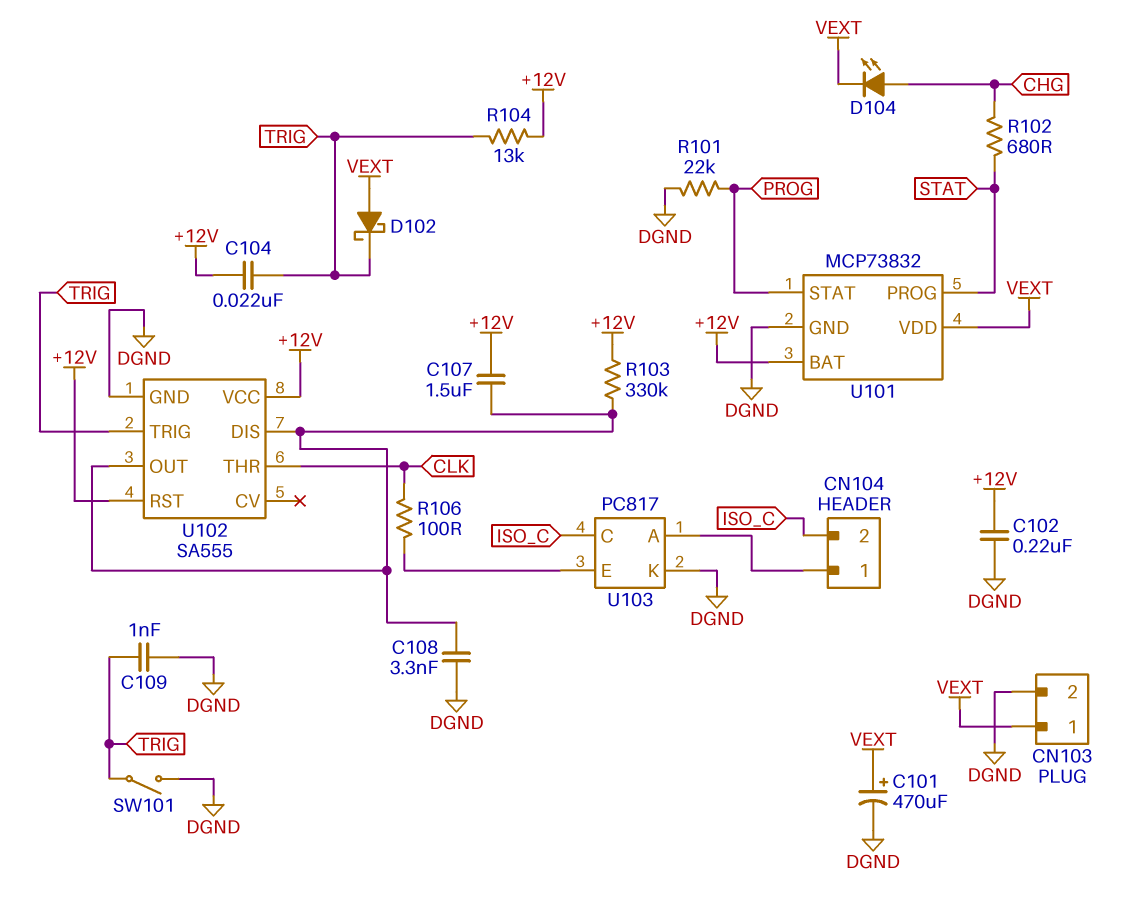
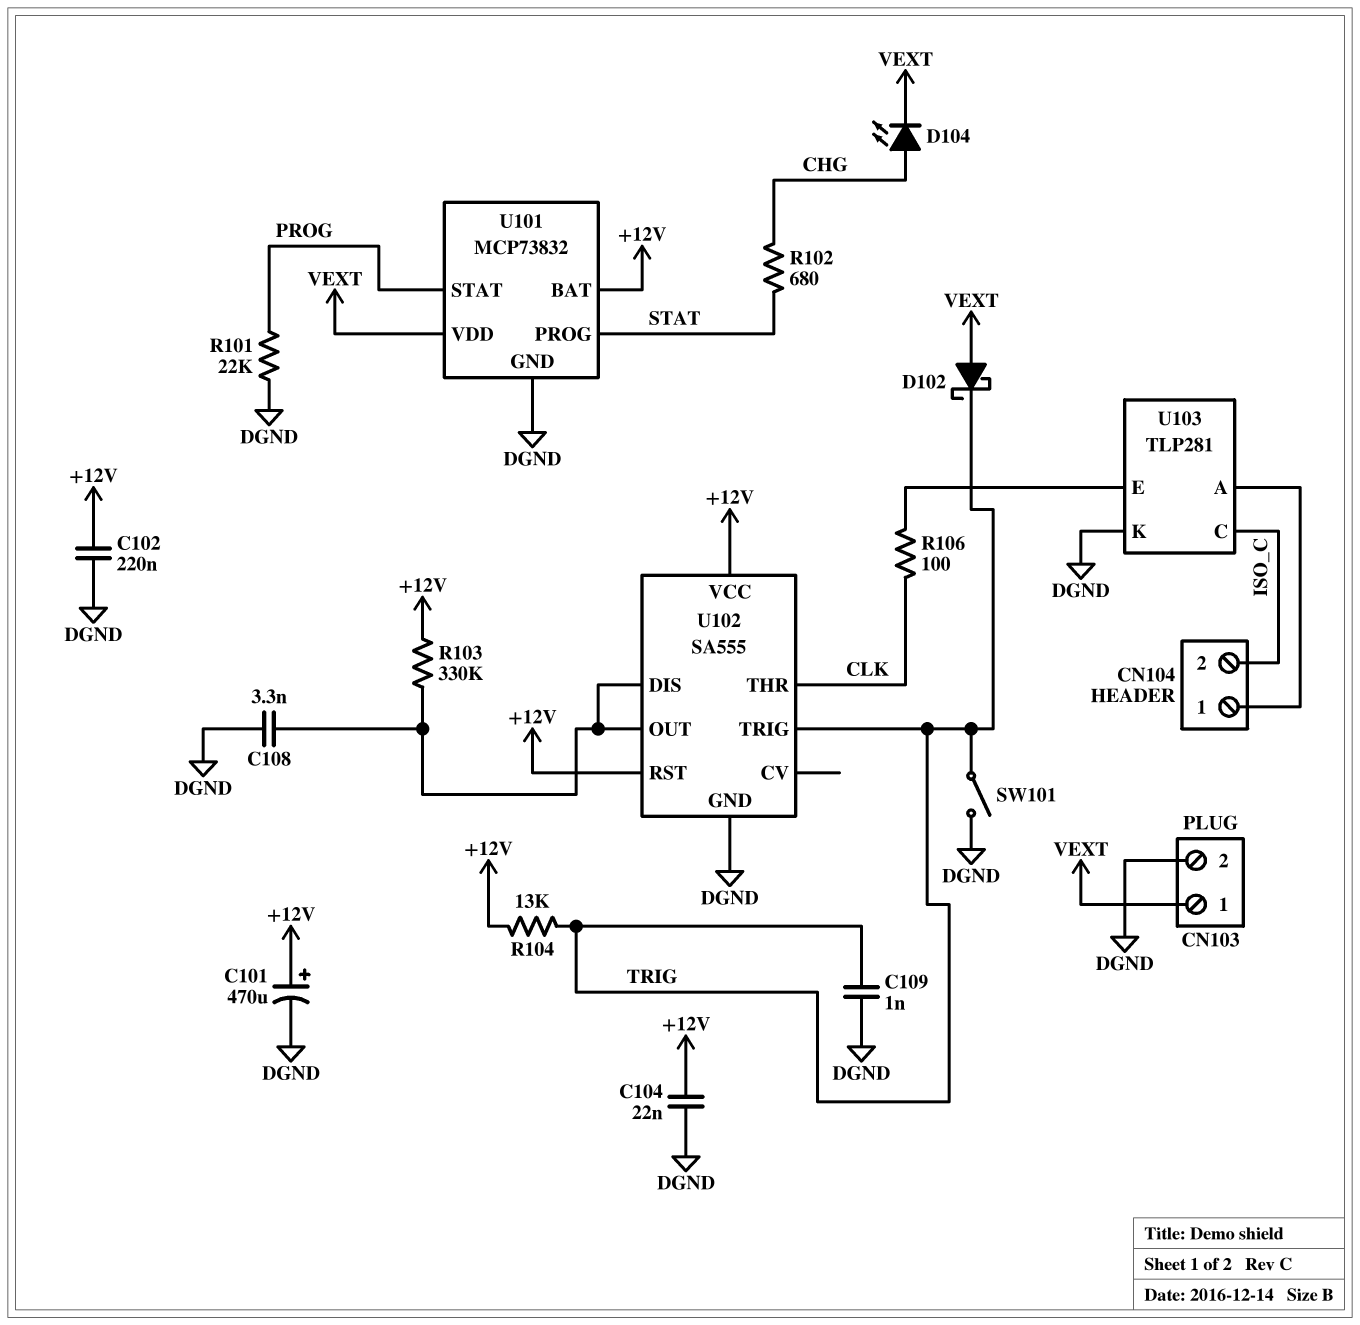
C101: 470uF (plus VEXT, minus DGND) -> 470uF (plus +12V, minus DGND)
C104: 22nF (+12V, TRIG) -> 22nF (+12V, DGND)
C107: 1.5uF (+12V, U102/DIS) -> none
U103: PC817 -> TLP281

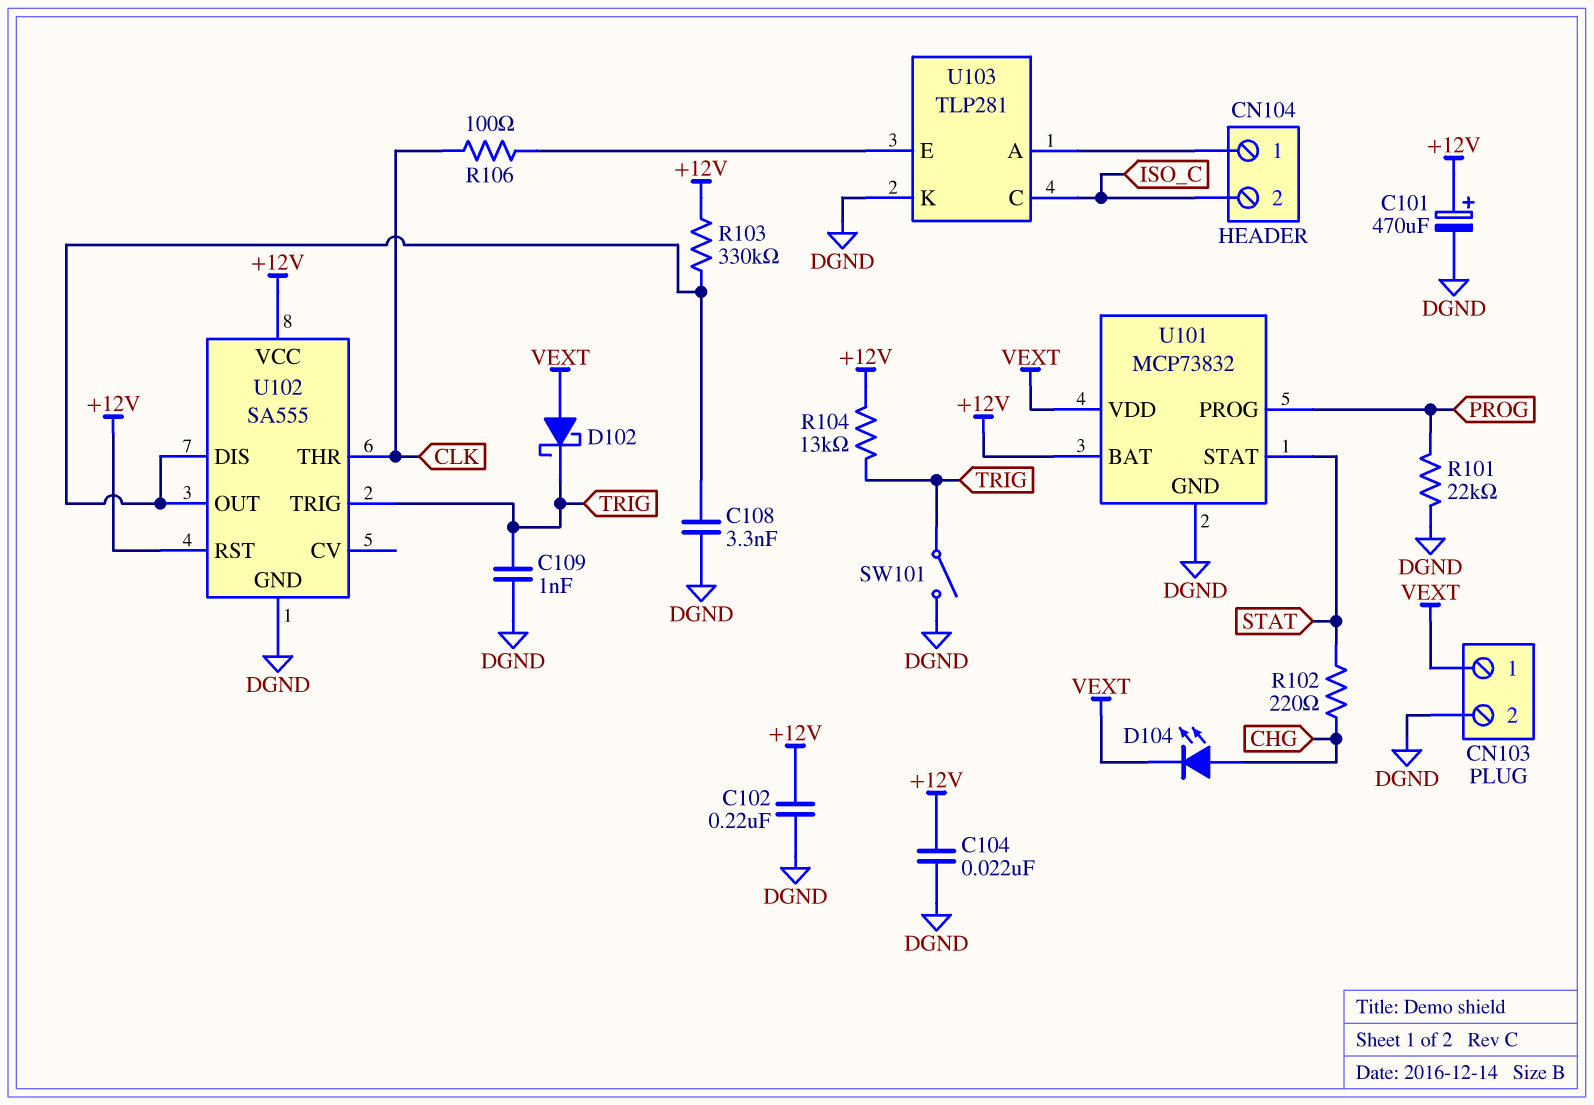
R102: 680 (CHG, STAT) -> 220 (CHG, STAT)
U101 pin PROG: STAT -> PROG
U101 pin STAT: PROG -> STAT

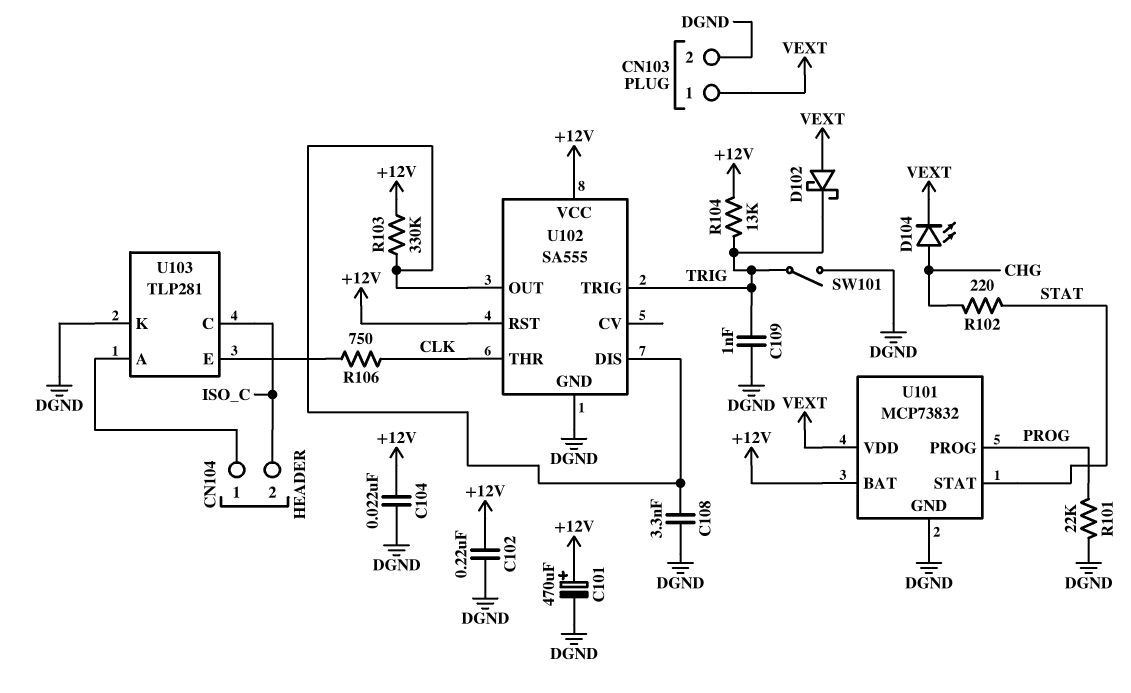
R106: 100 (CLK, U103/E) -> 750 (CLK, U103/E)

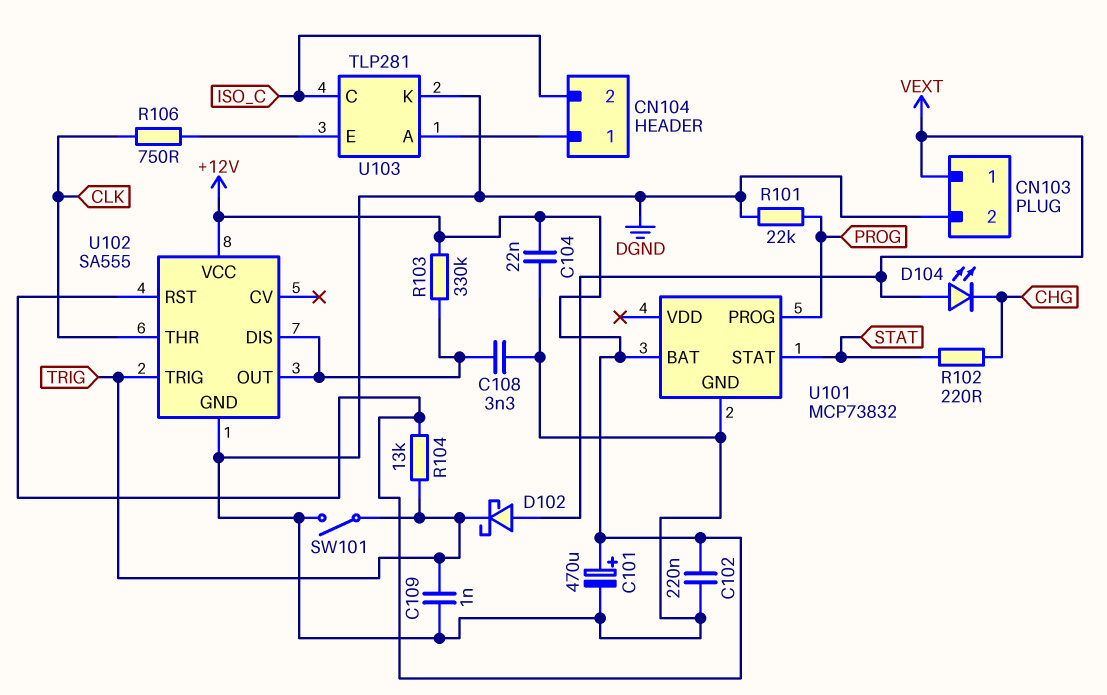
D104: LED (A CHG, K VEXT) -> LED (A VEXT, K CHG)
U101 pin VDD: VEXT -> none

